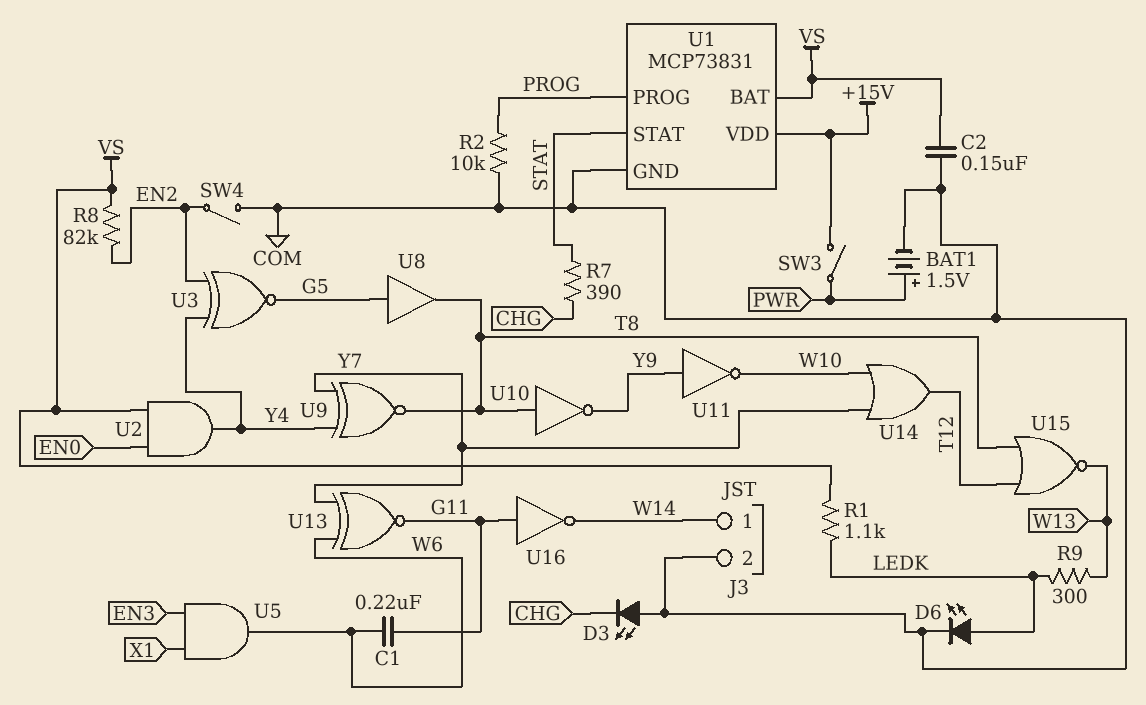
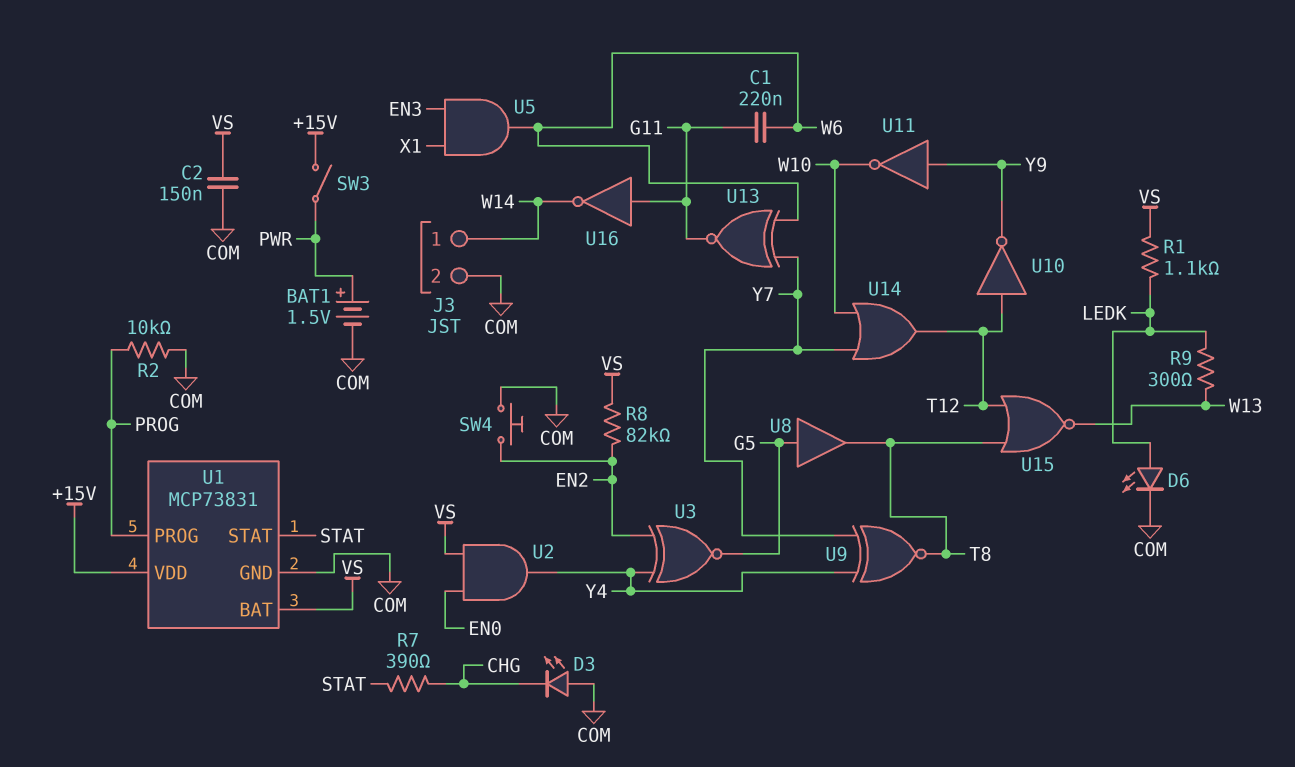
SW4: switch (COM, EN2) -> button (COM, EN2)
U10: NOT (in T8, out Y9) -> NOT (in T12, out Y9)

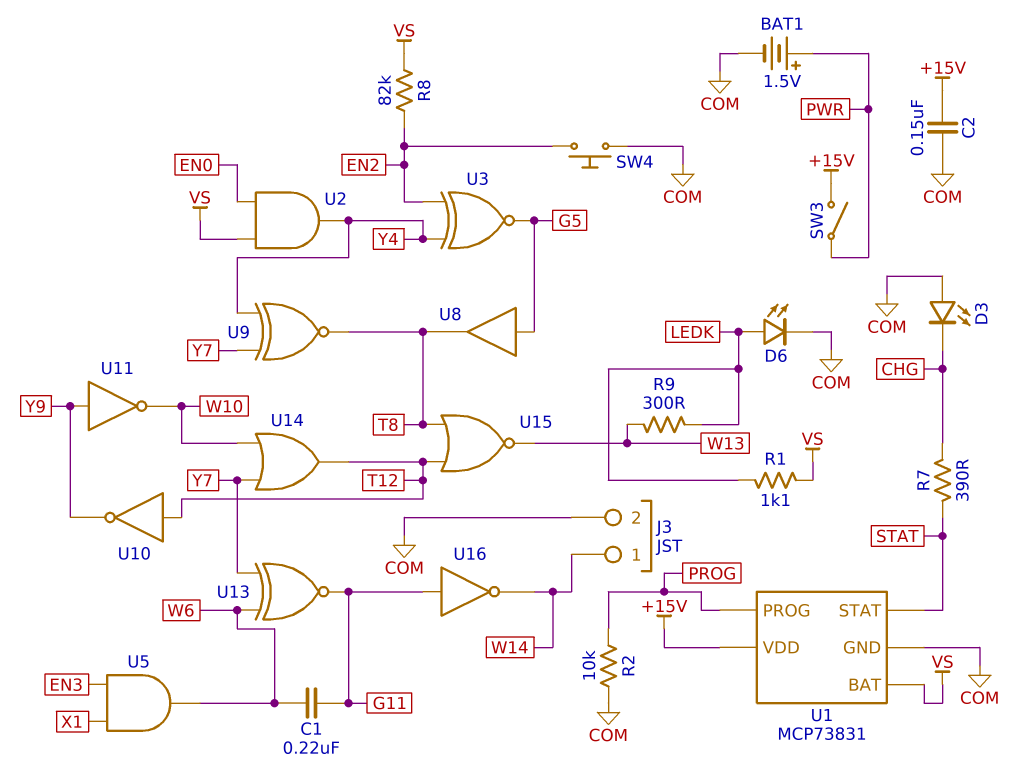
C2: 150nF (COM, VS) -> 150nF (+15V, COM)

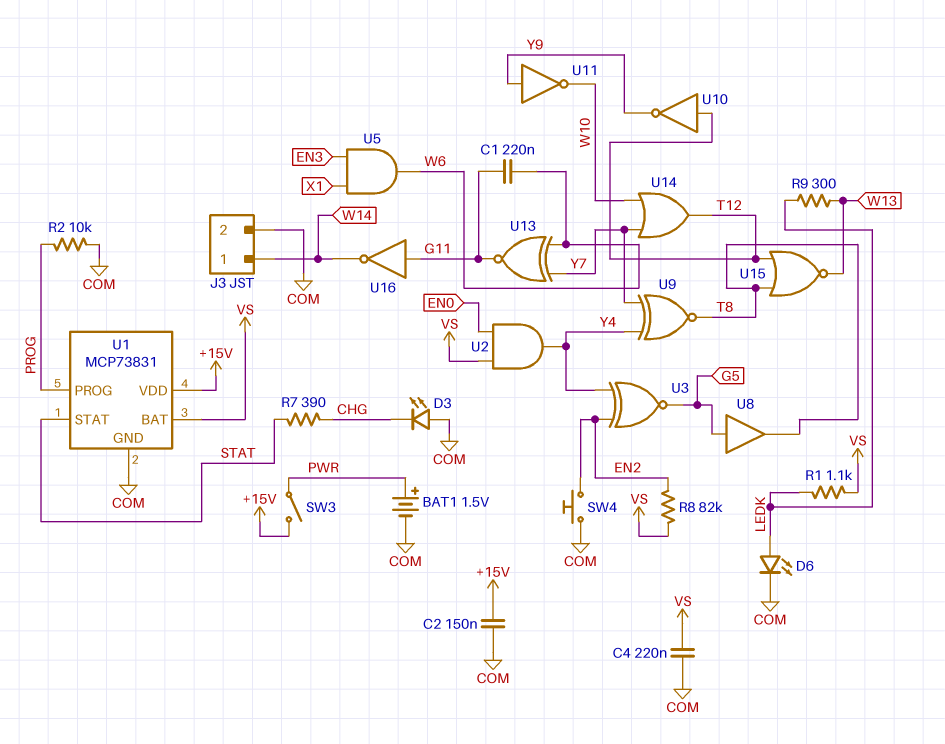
C4: none -> 220nF (COM, VS)

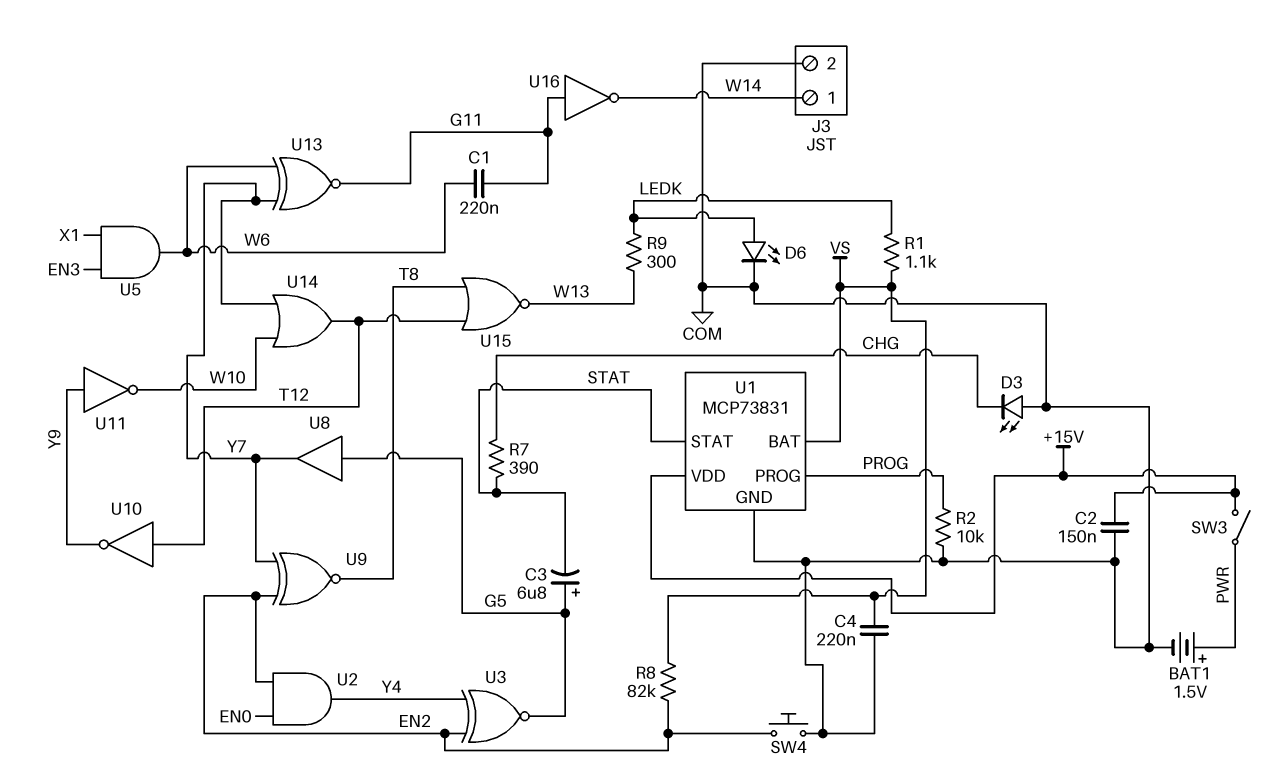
C3: none -> 6.8uF (plus G5, minus STAT)
U2: AND (in EN0, in VS, out Y4) -> AND (in EN0, in EN2, out Y4)
U8: buffer (in G5, out T8) -> buffer (in G5, out Y7)
U9: XNOR (in Y4, in Y7, out T8) -> XNOR (in EN2, in Y7, out T8)

